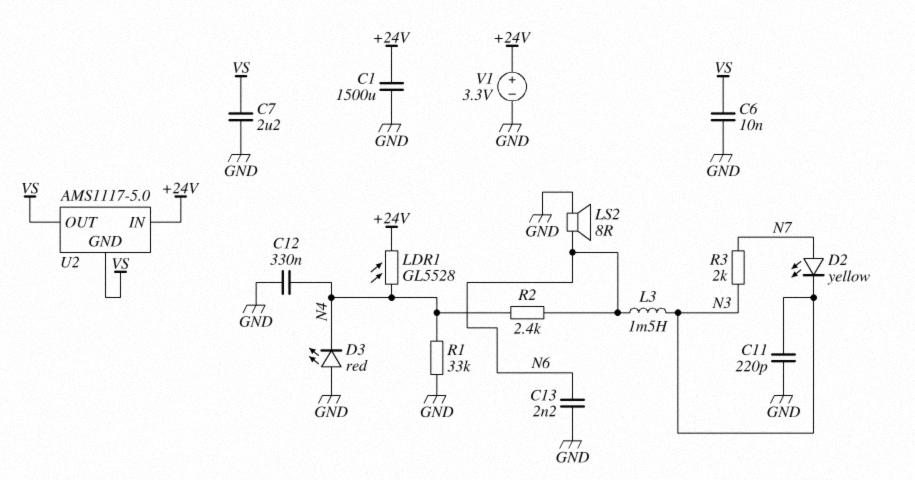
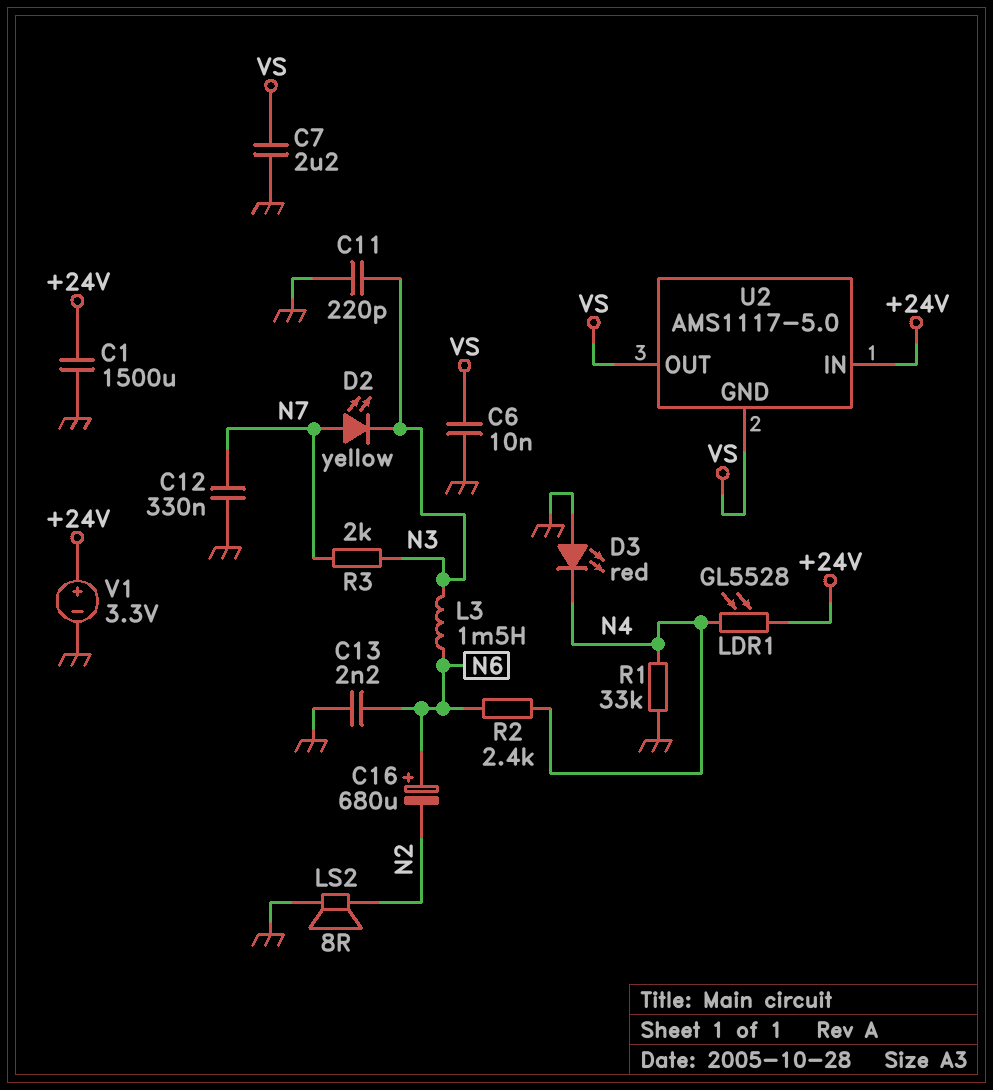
C12: 330nF (GND, N4) -> 330nF (GND, N7)
C16: none -> 680uF (plus N6, minus N2)
LS2: speaker 8R (GND, N6) -> speaker 8R (GND, N2)

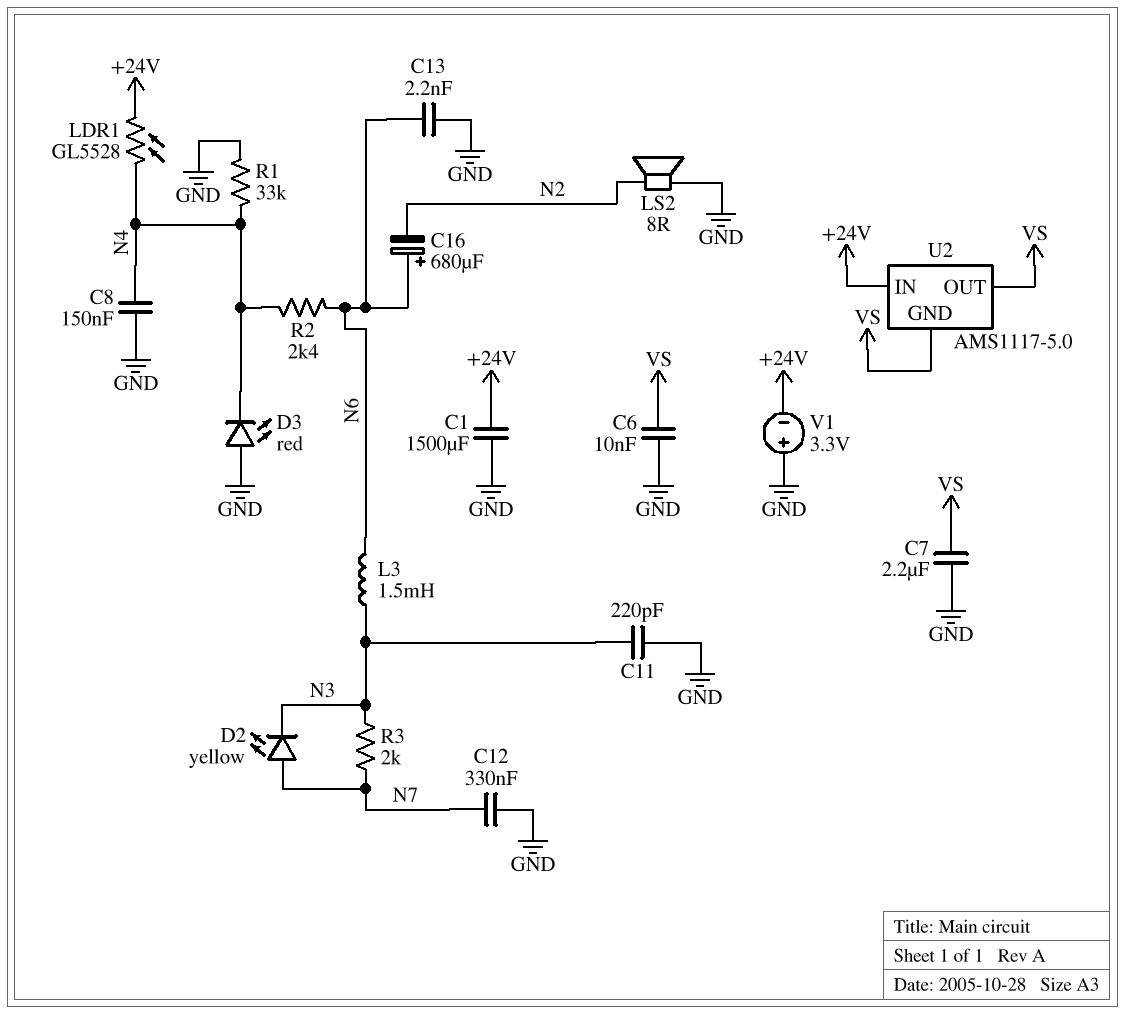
C8: none -> 150nF (GND, N4)
V1: 3.3V (plus +24V, minus GND) -> 3.3V (plus GND, minus +24V)

